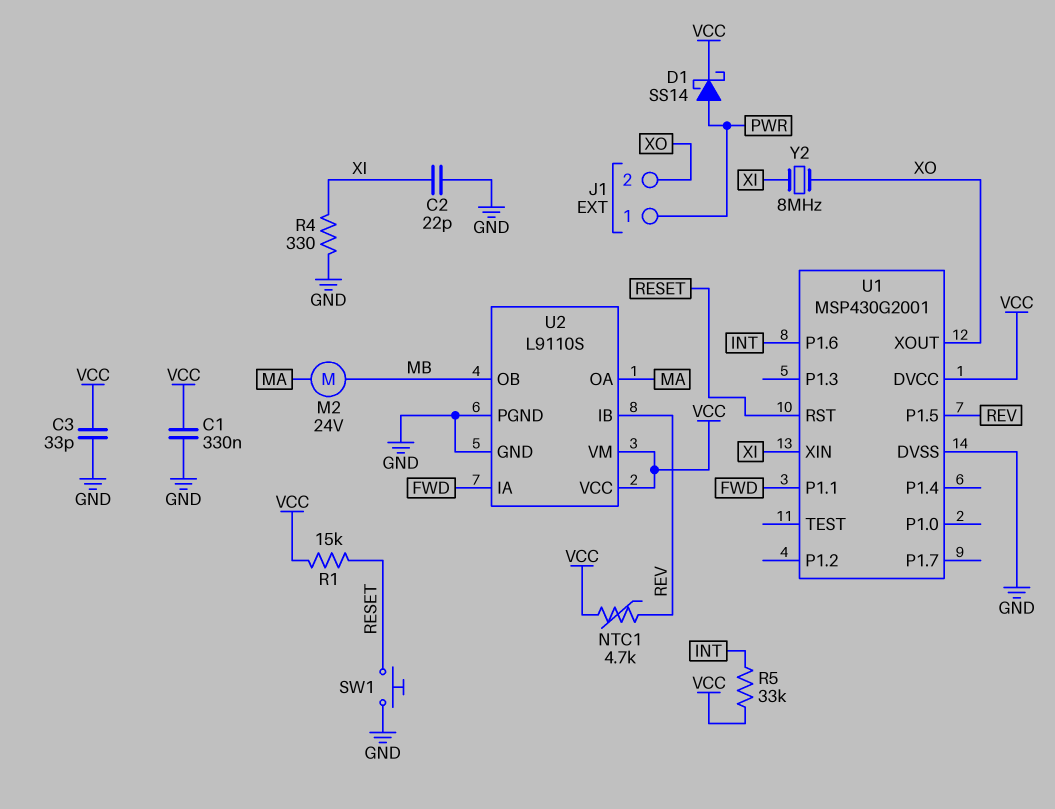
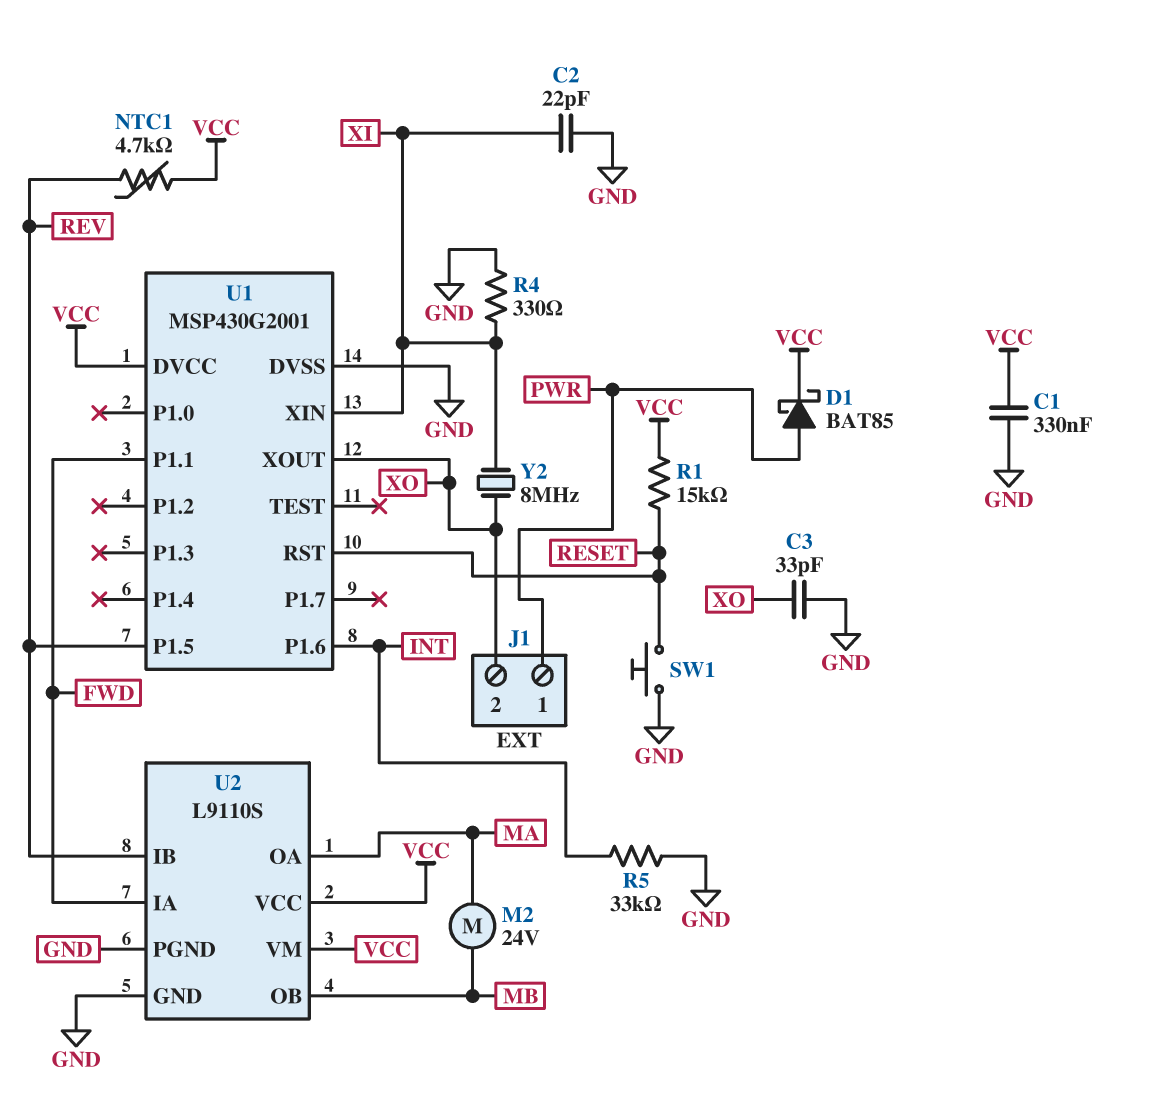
C3: 33pF (GND, VCC) -> 33pF (GND, XO)
D1: schottky SS14 (A PWR, K VCC) -> schottky BAT85 (A PWR, K VCC)
R5: 33k (INT, VCC) -> 33k (GND, INT)

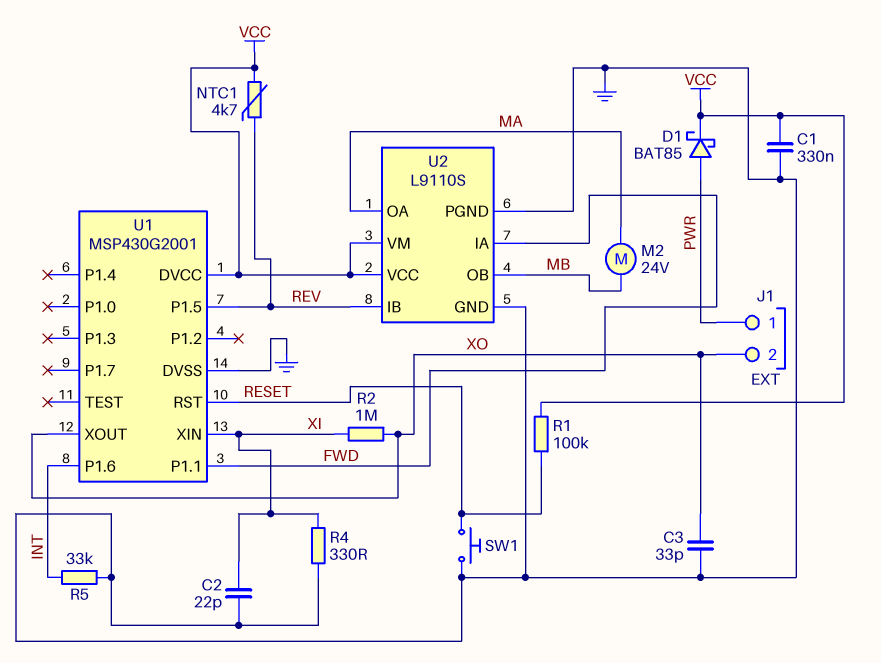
R1: 15k (RESET, VCC) -> 100k (RESET, VCC)
R2: none -> 1M (XI, XO)
Y2: 8MHz (XI, XO) -> none

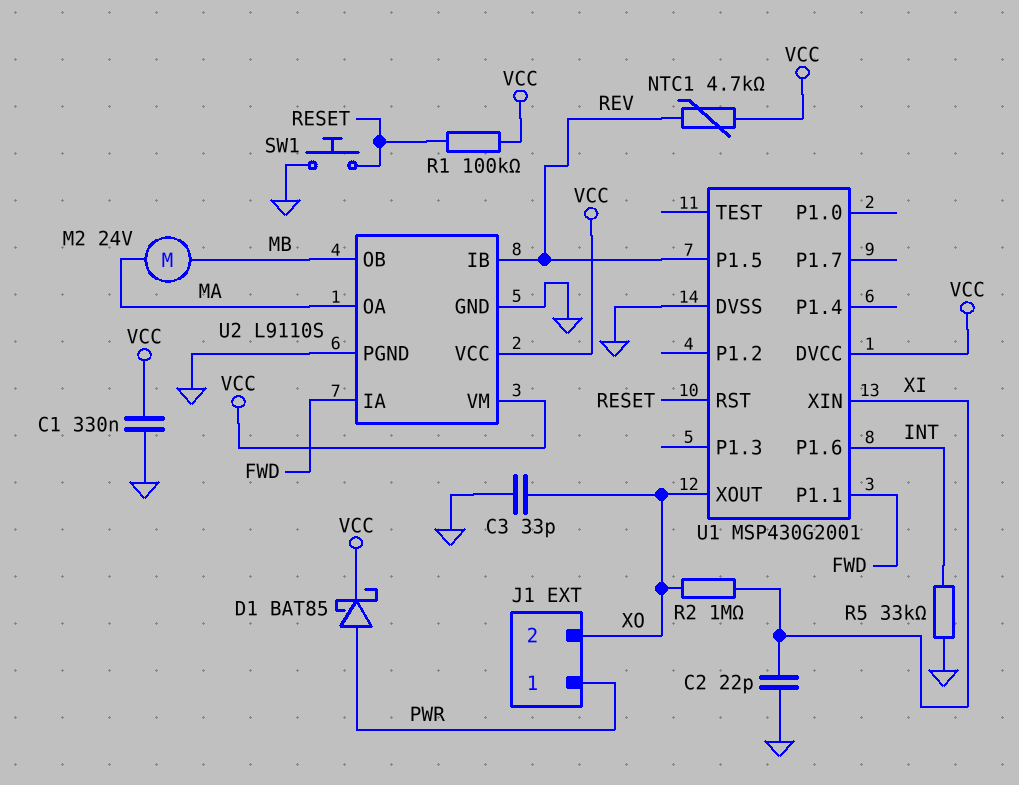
R4: 330 (GND, XI) -> none

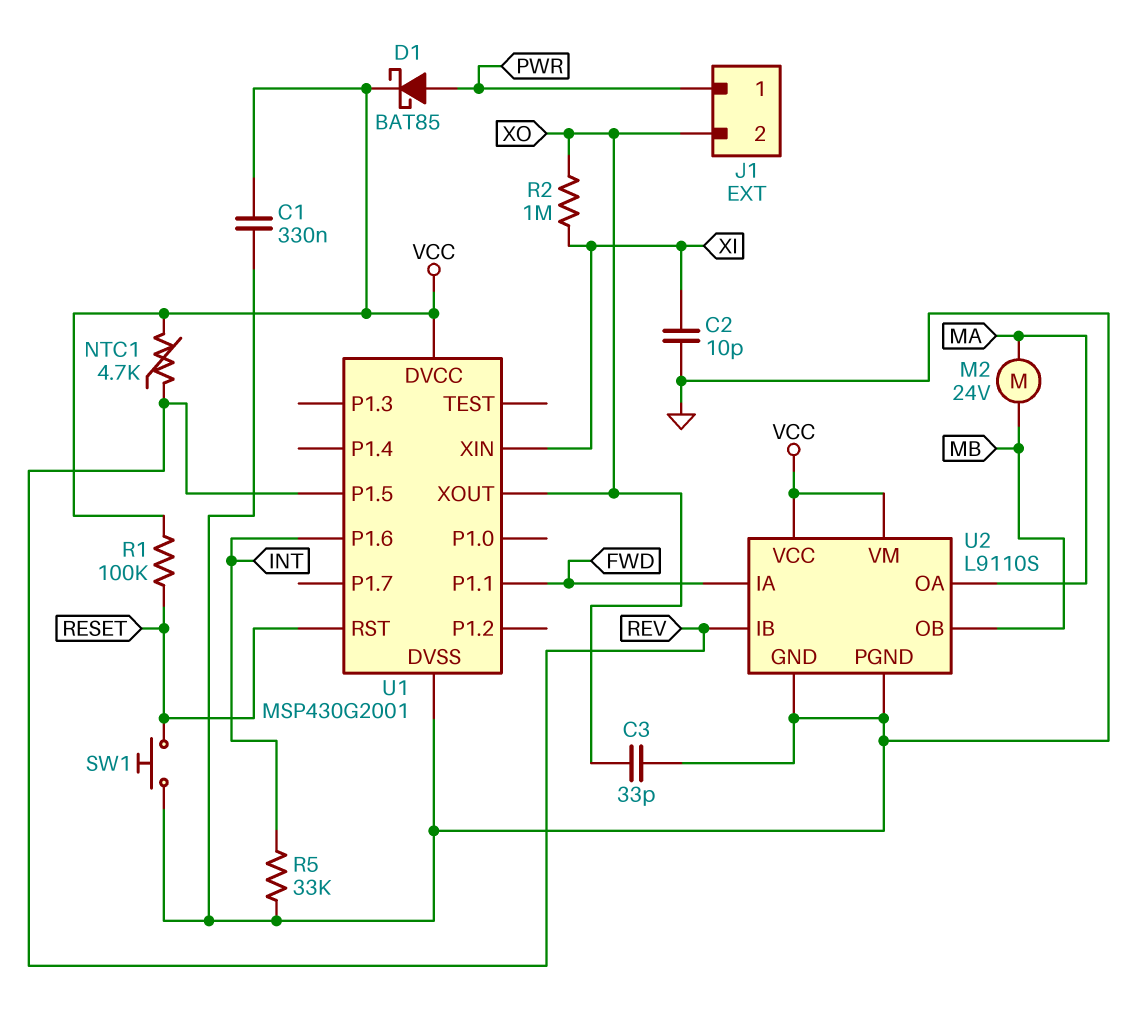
C2: 22pF (GND, XI) -> 10pF (GND, XI)

